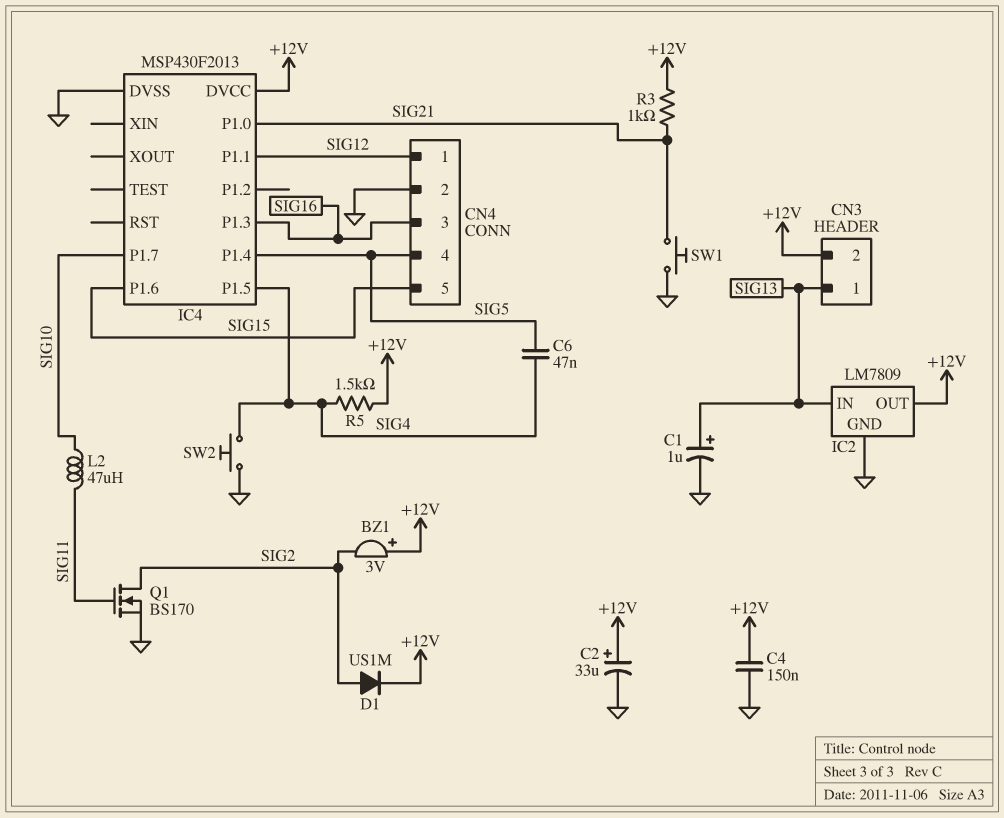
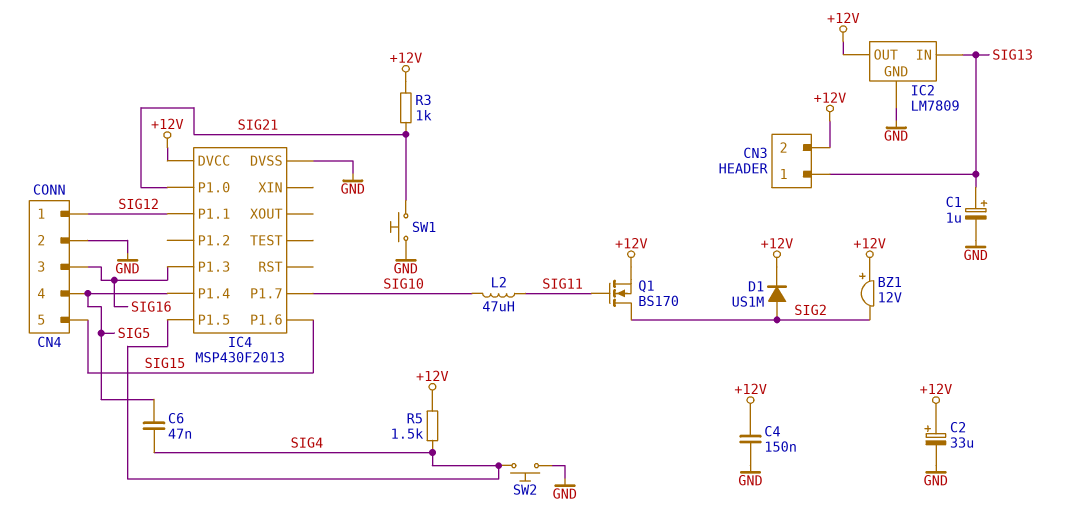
BZ1: buzzer 3V (plus +12V, minus SIG2) -> buzzer 12V (plus +12V, minus SIG2)
Q1: NMOS BS170 (G SIG11, D SIG2, S GND) -> NMOS BS170 (G SIG11, D SIG2, S +12V)

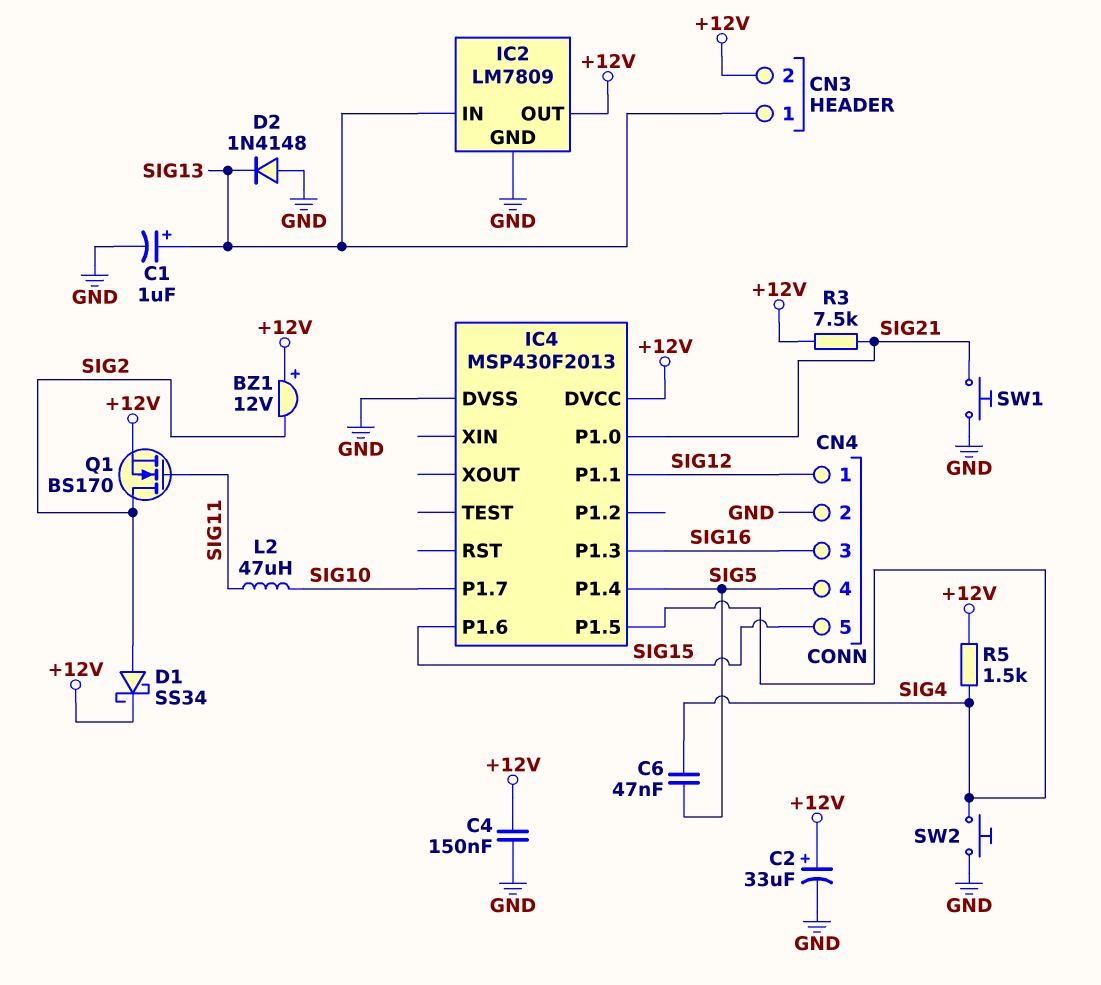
D1: diode US1M (A SIG2, K +12V) -> schottky SS34 (A SIG2, K +12V)
D2: none -> diode 1N4148 (A GND, K SIG13)
R3: 1k (+12V, SIG21) -> 7.5k (+12V, SIG21)

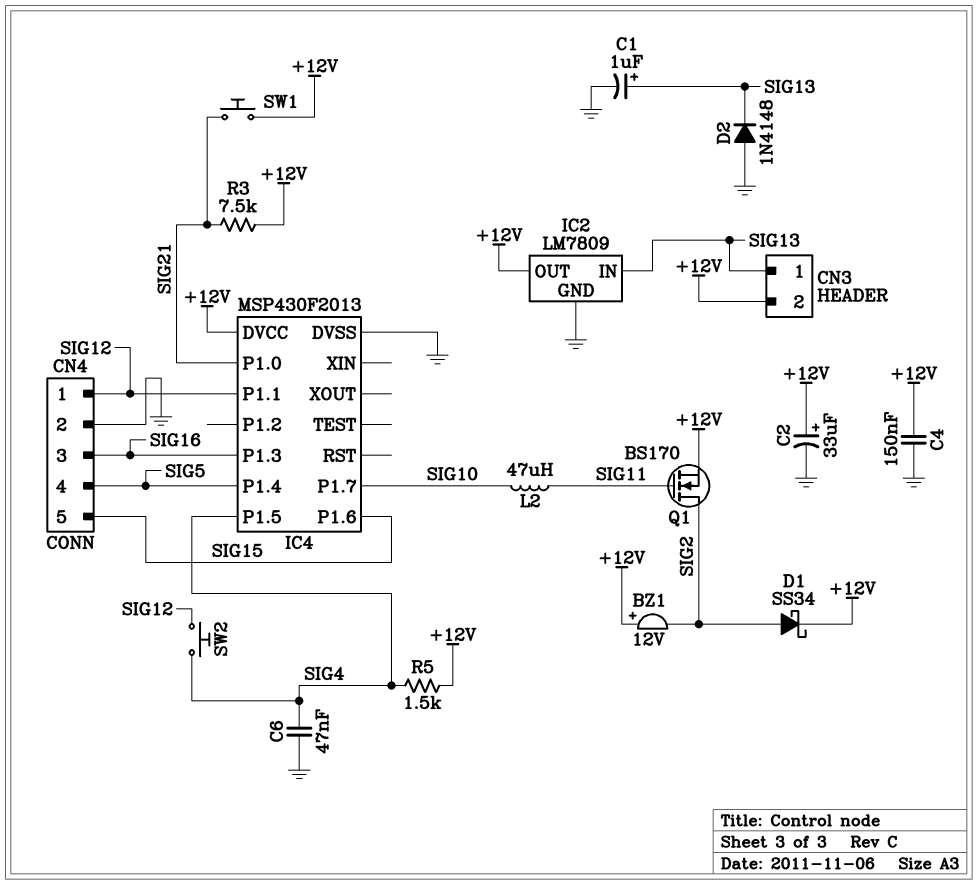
C6: 47nF (SIG4, SIG5) -> 47nF (GND, SIG4)
SW1: button (GND, SIG21) -> button (+12V, SIG21)
SW2: button (GND, SIG4) -> button (SIG4, SIG12)

